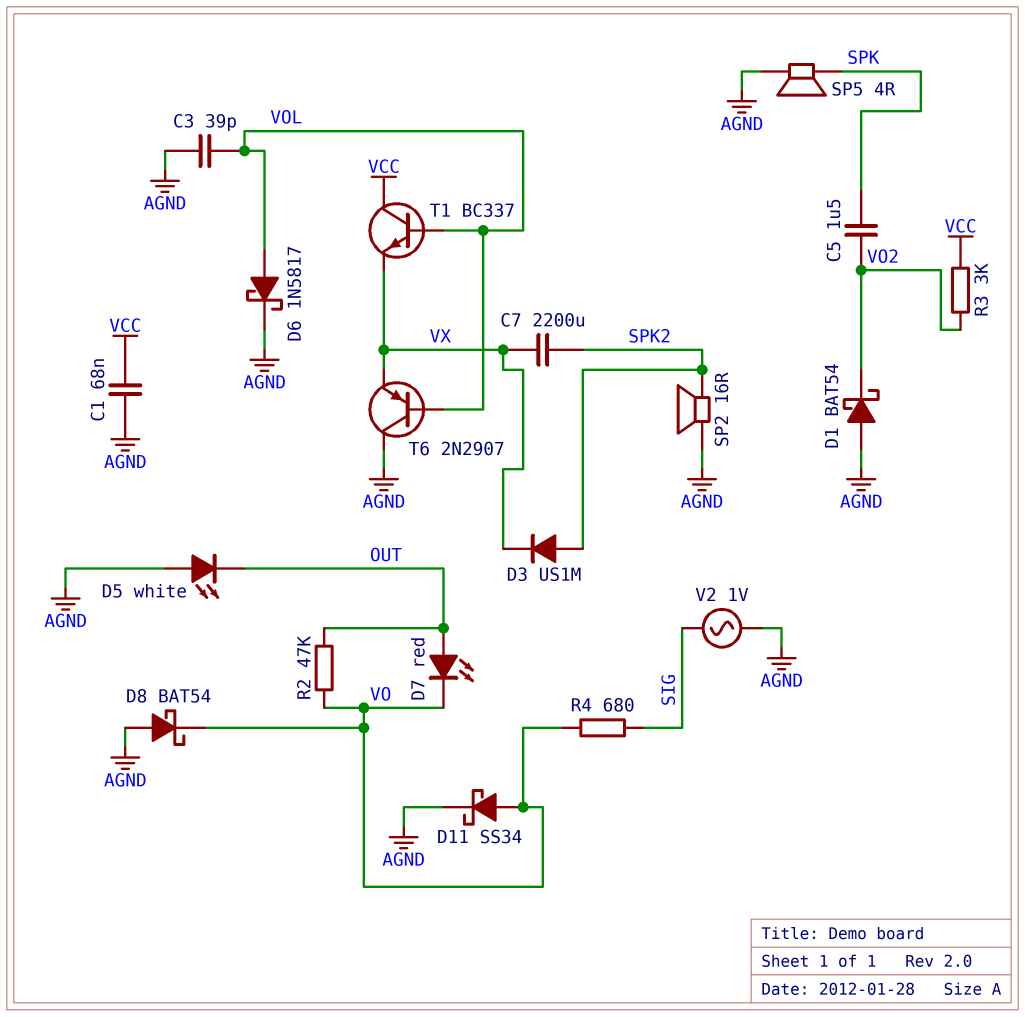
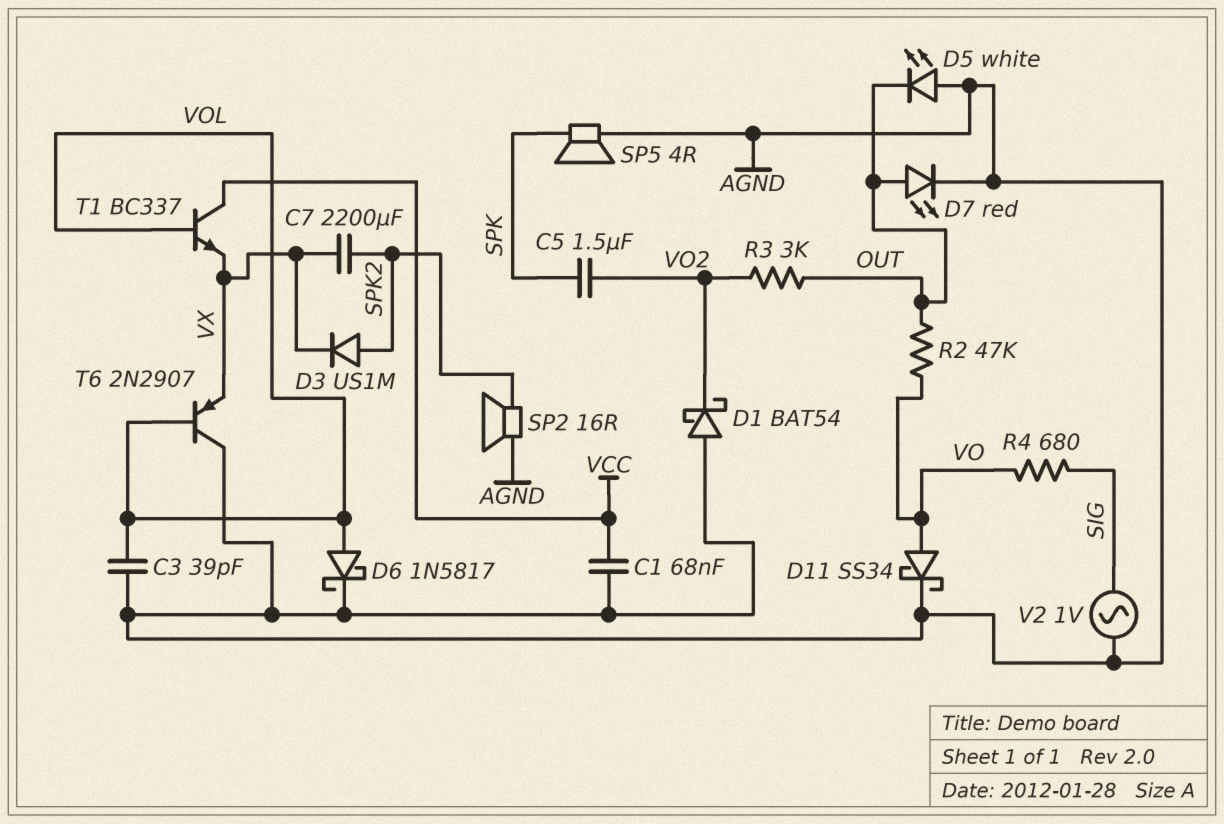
D7: LED red (A OUT, K VO) -> LED red (A OUT, K AGND)
D8: schottky BAT54 (A AGND, K VO) -> none
R3: 3k (VCC, VO2) -> 3k (OUT, VO2)

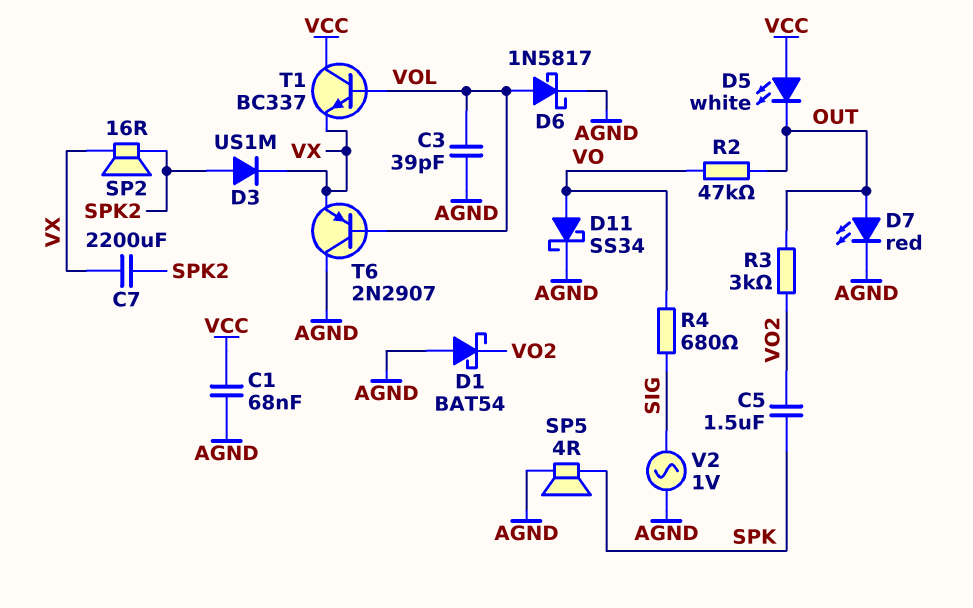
D5: LED white (A AGND, K OUT) -> LED white (A VCC, K OUT)
SP2: speaker 16R (AGND, SPK2) -> speaker 16R (SPK2, VX)

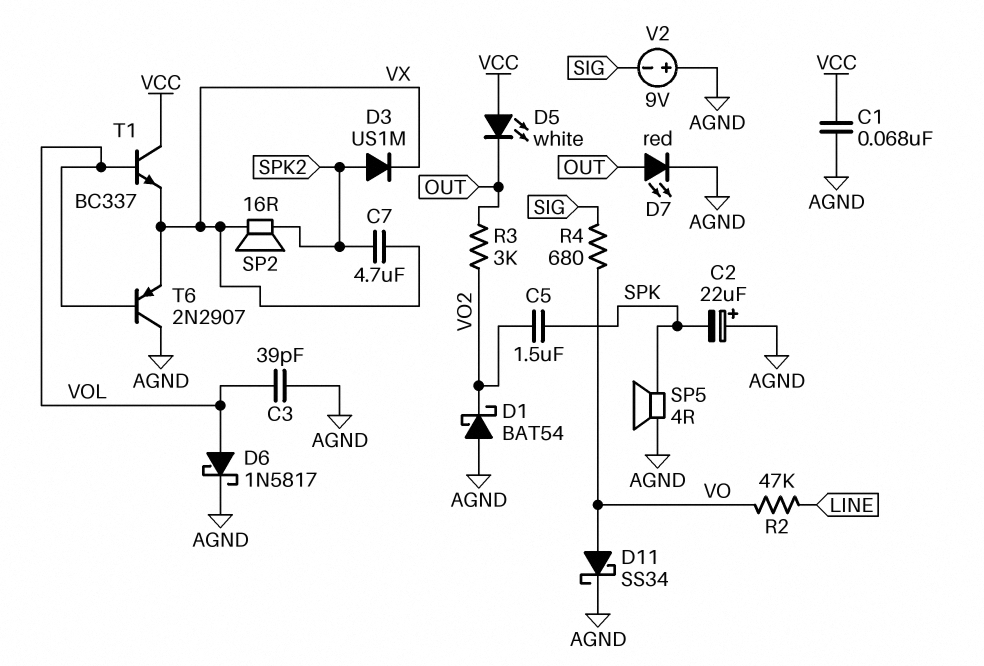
C2: none -> 22uF (plus AGND, minus SPK)
C7: 2200uF (SPK2, VX) -> 4.7uF (SPK2, VX)
R2: 47k (OUT, VO) -> 47k (LINE, VO)
V2: AC 1V (AGND, SIG) -> 9V (plus AGND, minus SIG)

